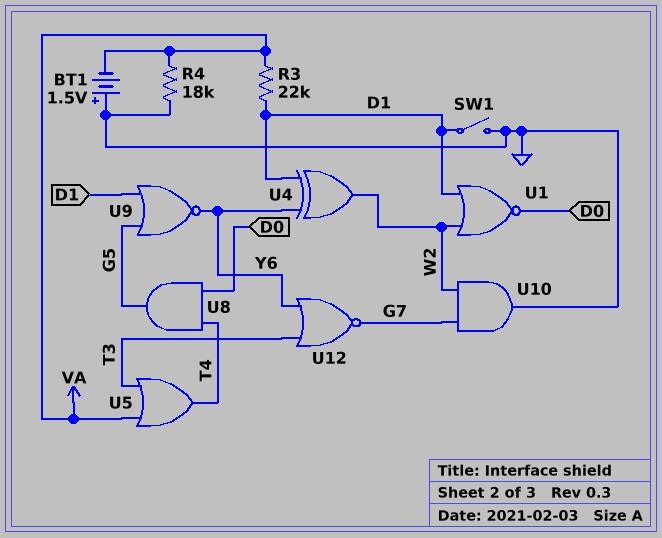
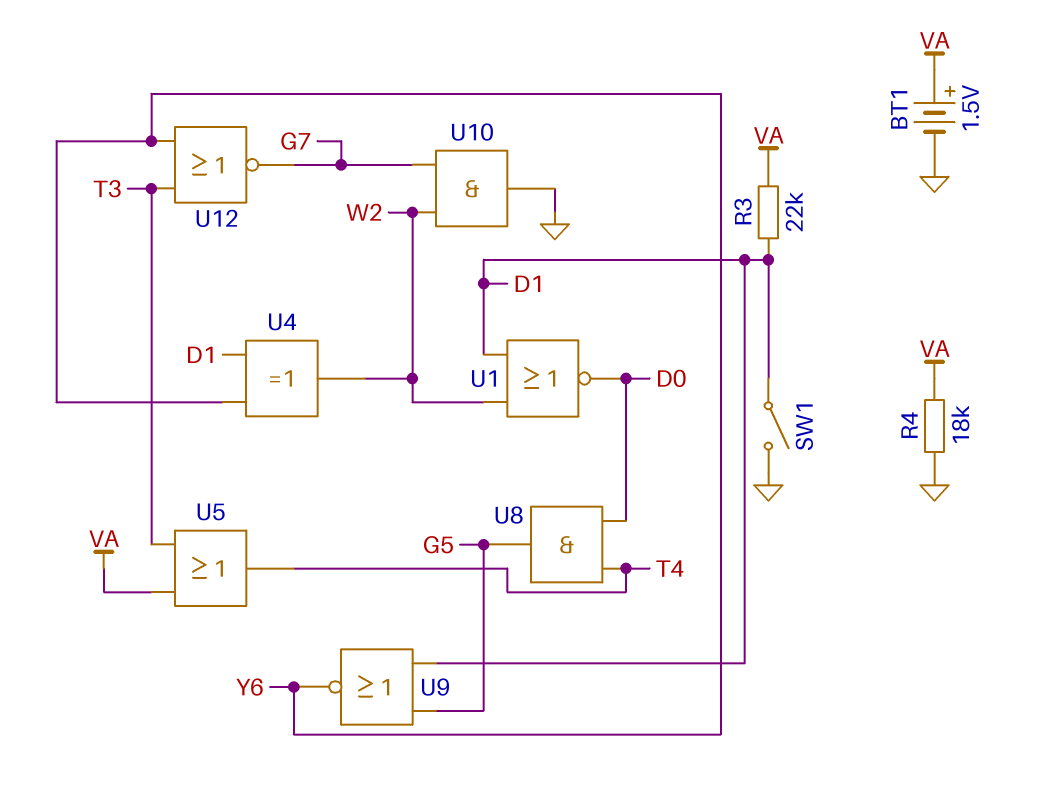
BT1: 1.5V (plus GND, minus VA) -> 1.5V (plus VA, minus GND)

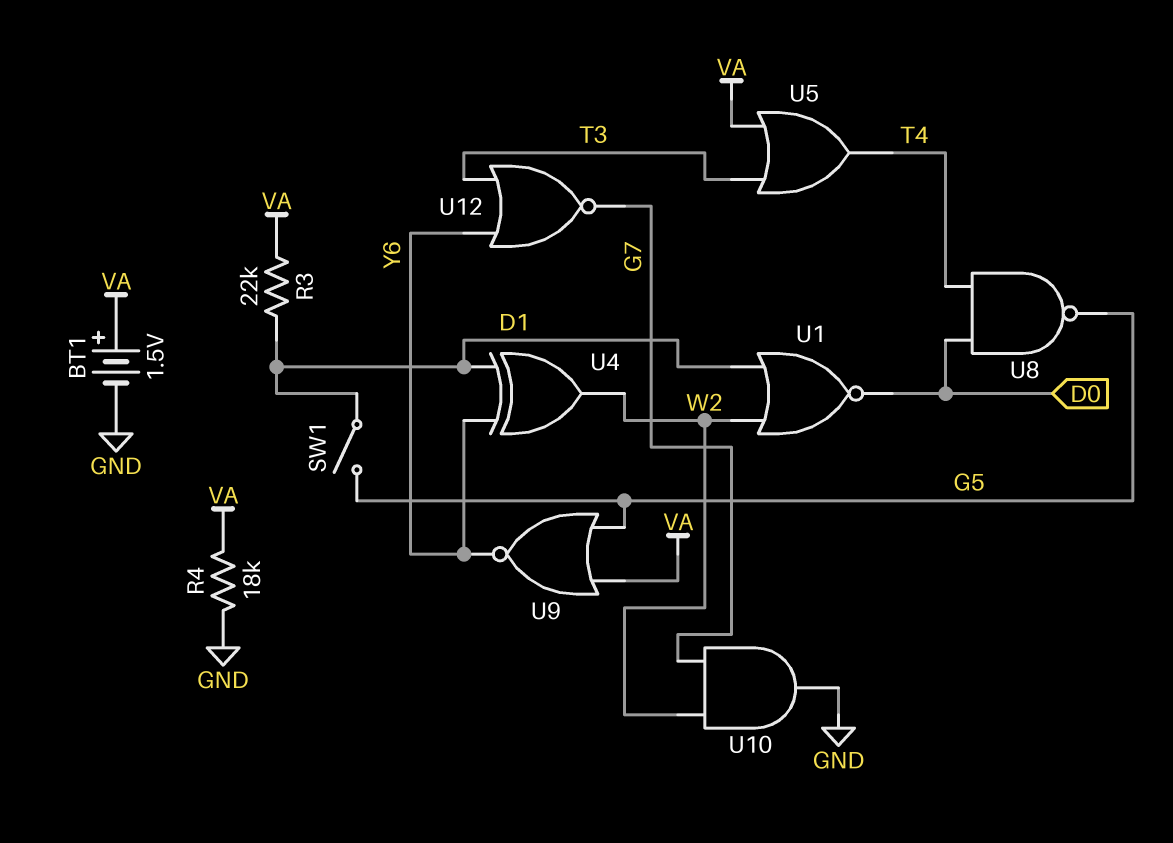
SW1: switch (D1, GND) -> switch (D1, G5)
U8: AND (in D0, in T4, out G5) -> NAND (in D0, in T4, out G5)
U9: NOR (in D1, in G5, out Y6) -> NOR (in G5, in VA, out Y6)

